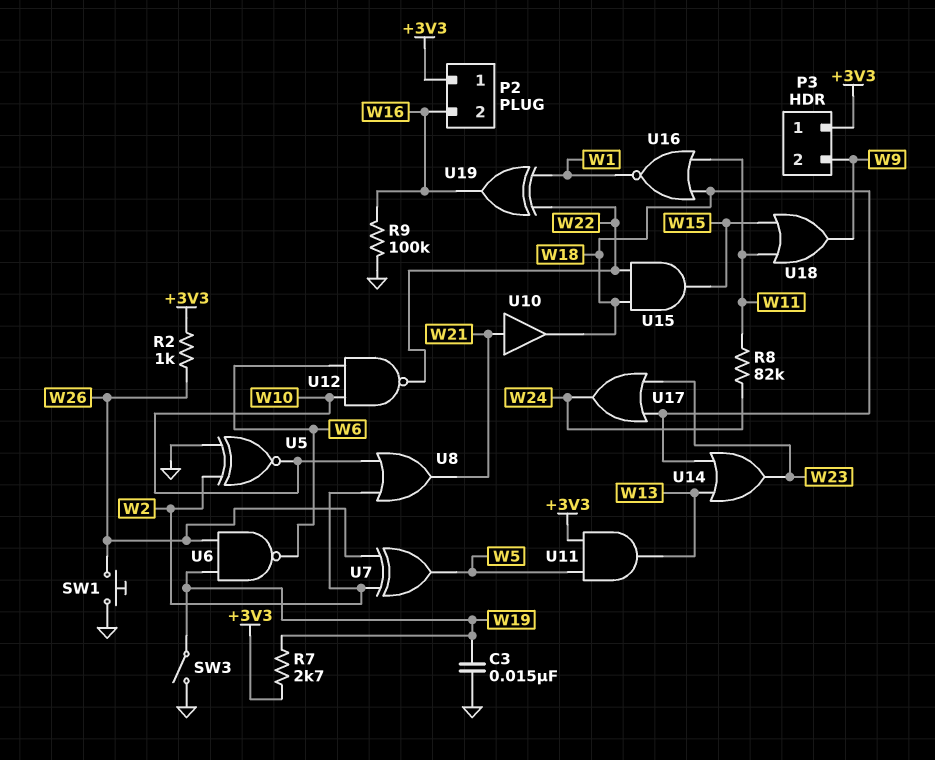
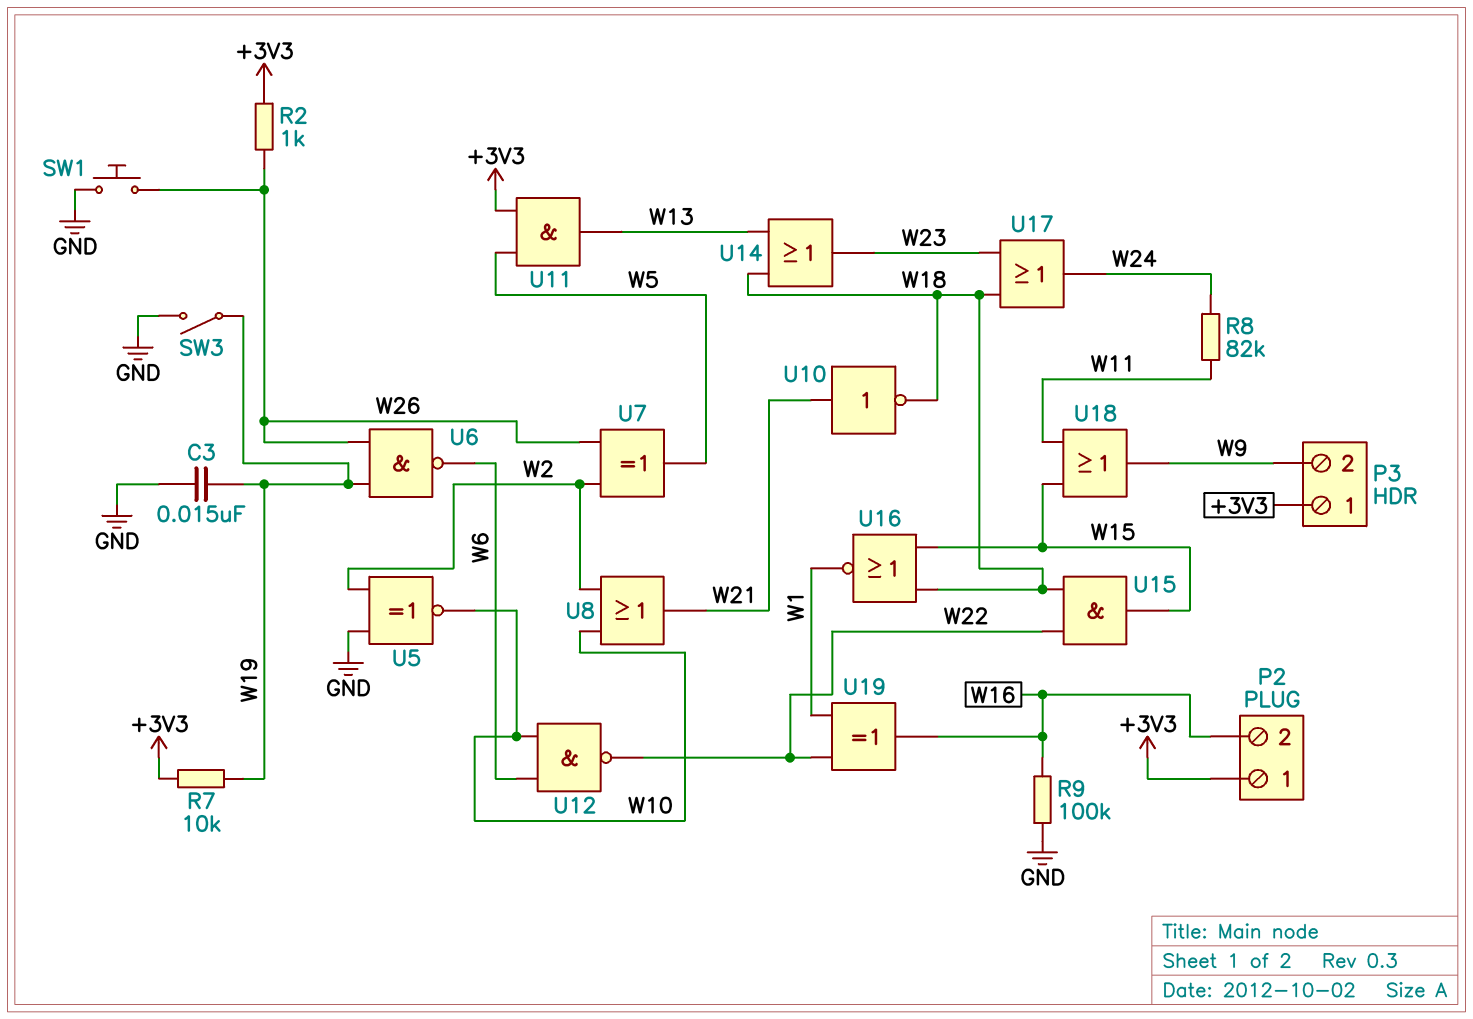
R7: 2.7k (+3V3, W19) -> 10k (+3V3, W19)
U10: buffer (in W21, out W18) -> NOT (in W21, out W18)
U16: NOR (in W11, in W18, out W1) -> NOR (in W15, in W18, out W1)

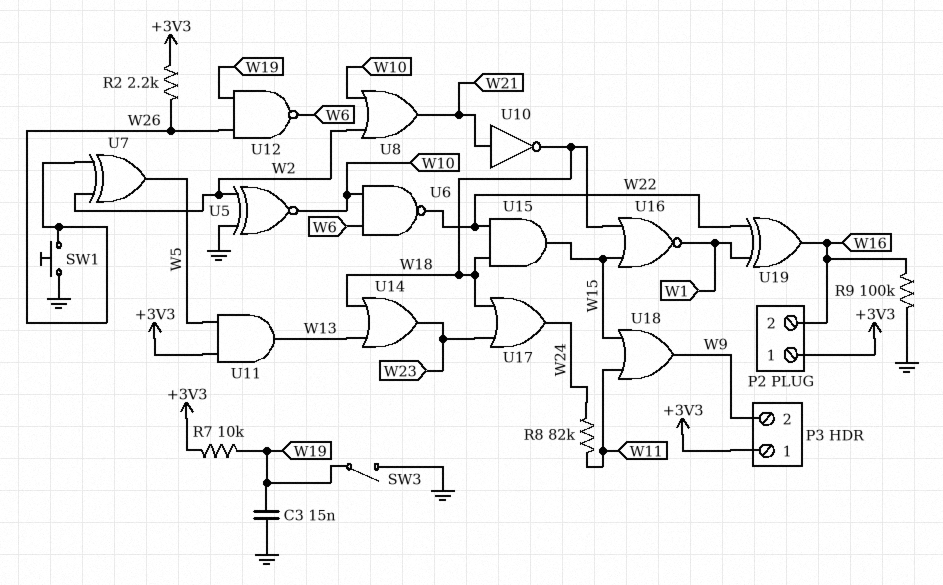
R2: 1k (+3V3, W26) -> 2.2k (+3V3, W26)
U6: NAND (in W19, in W26, out W6) -> NAND (in W6, in W10, out W22)
U12: NAND (in W6, in W10, out W22) -> NAND (in W19, in W26, out W6)

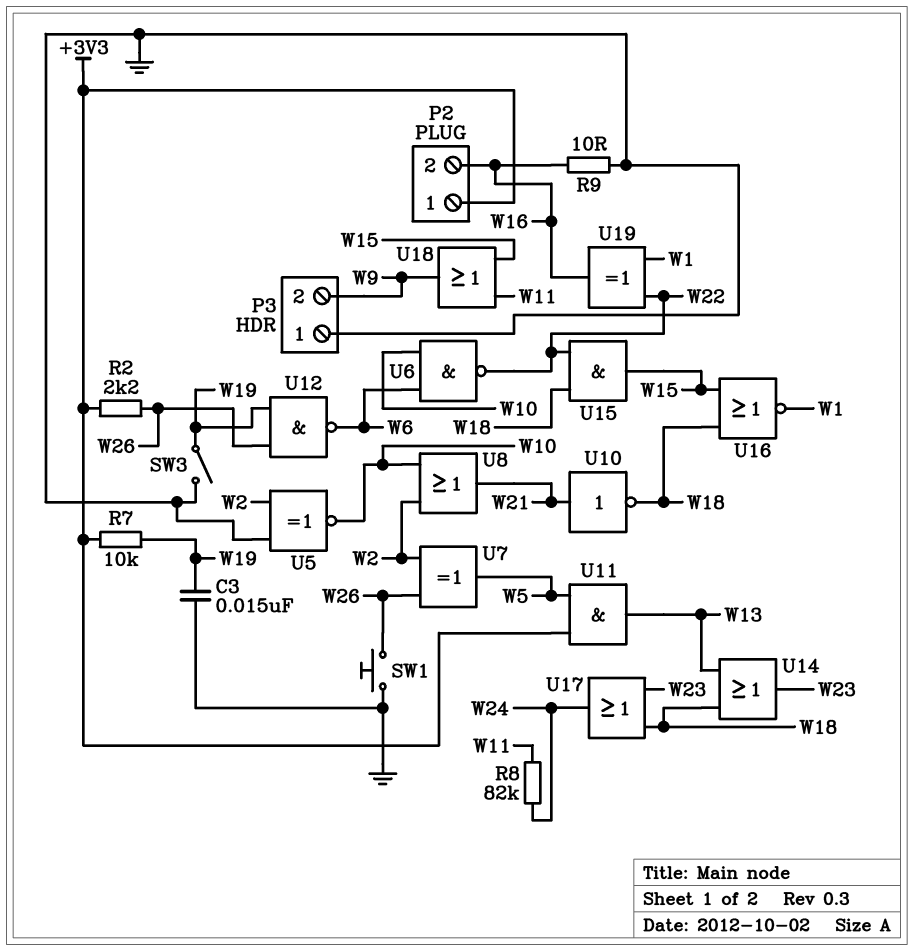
P3 pin 1: +3V3 -> GND
R9: 100k (GND, W16) -> 10 (GND, W16)

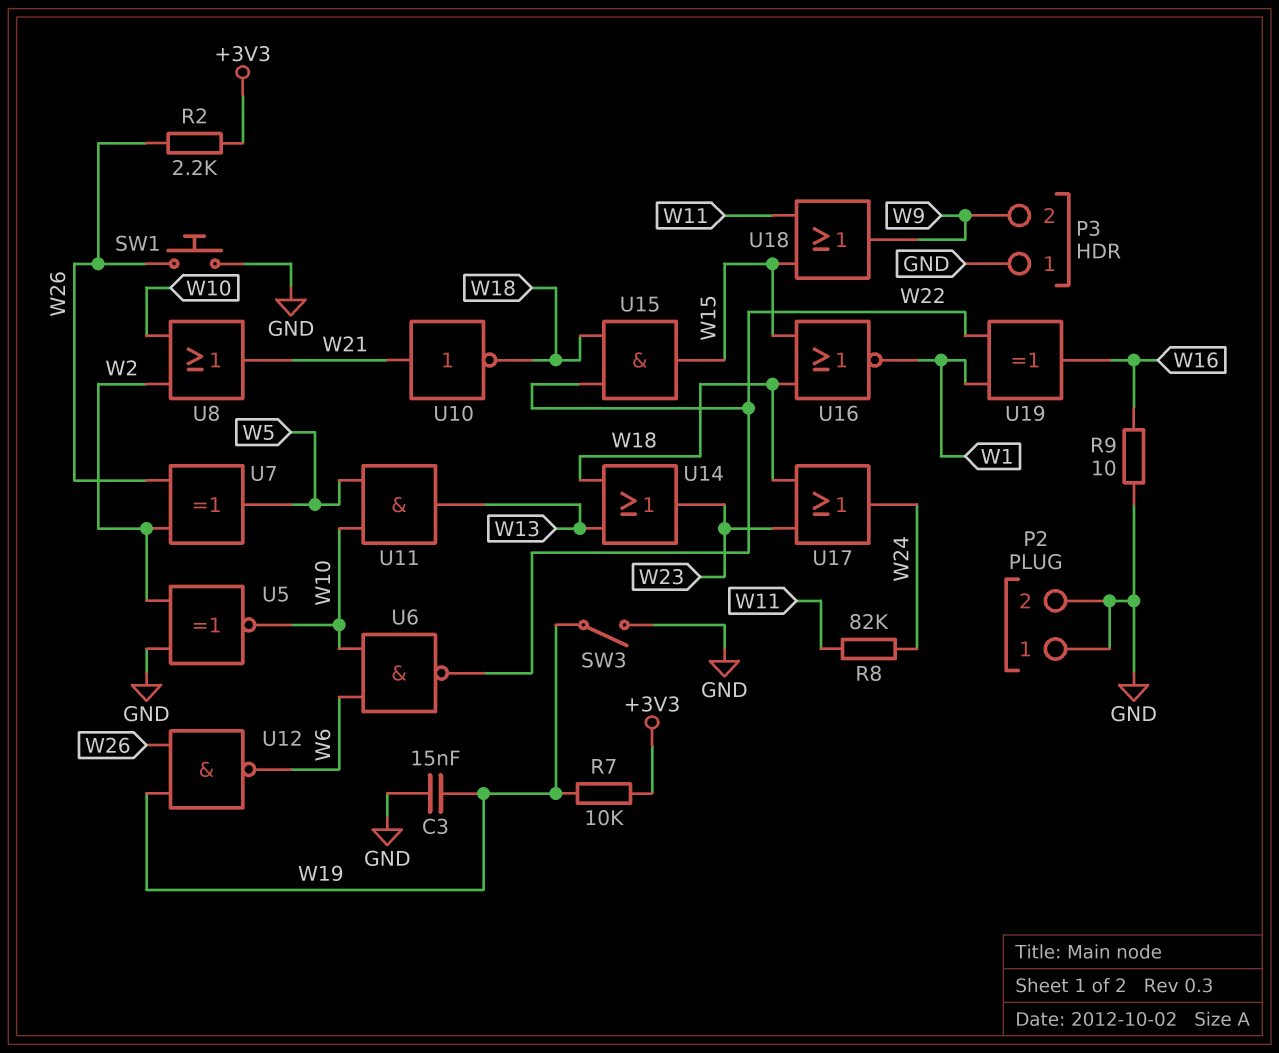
P2 pin 1: +3V3 -> GND
P2 pin 2: W16 -> GND
U11: AND (in +3V3, in W5, out W13) -> AND (in W5, in W10, out W13)

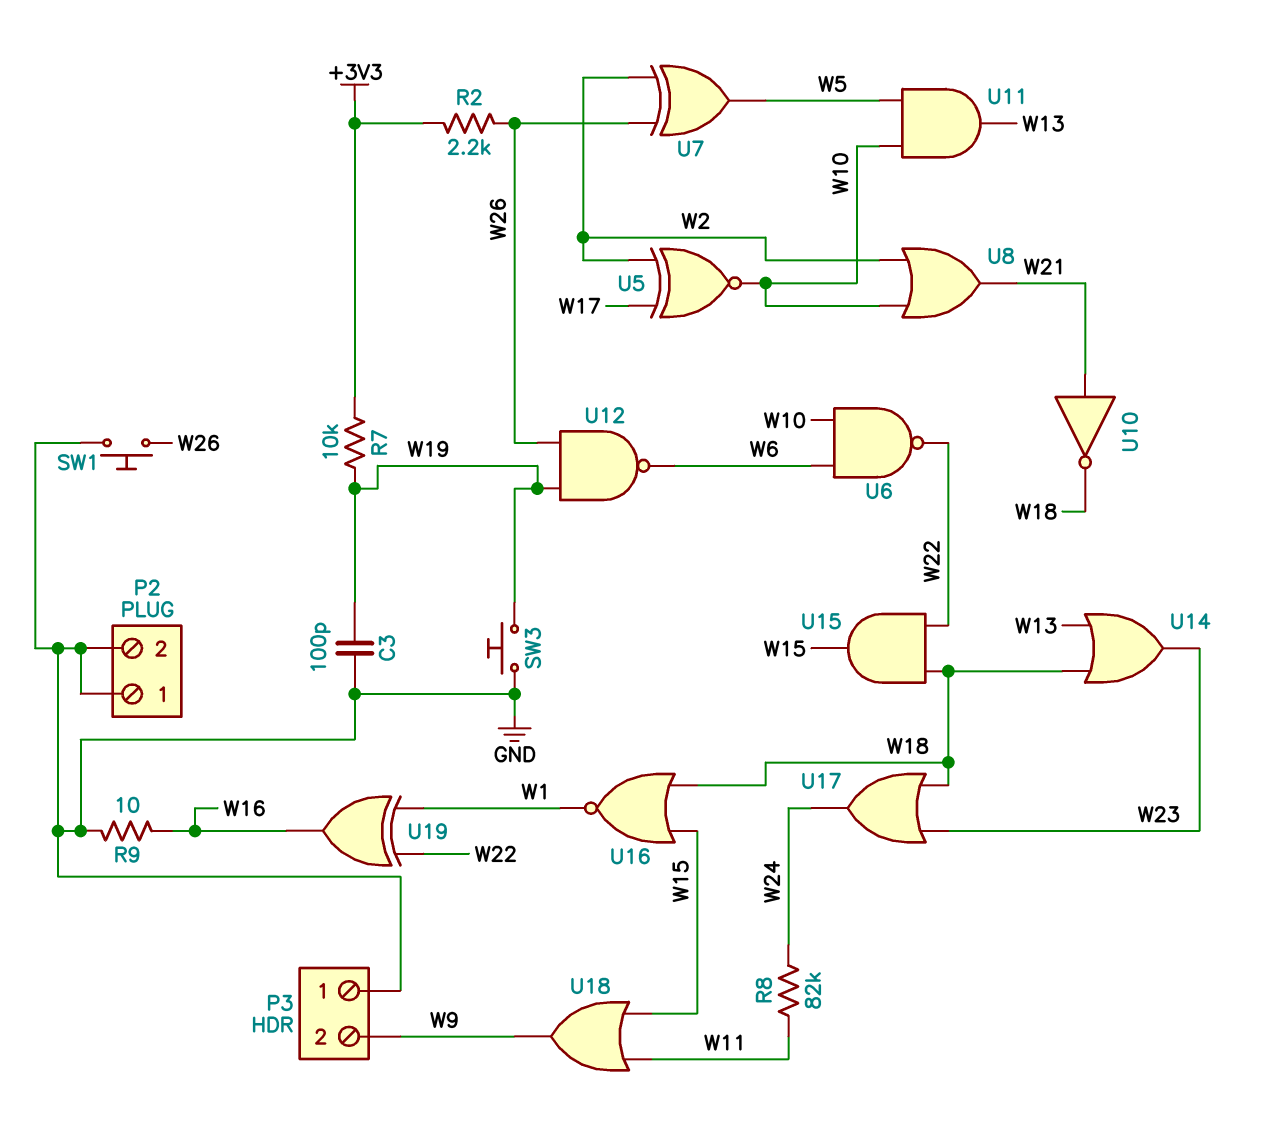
C3: 15nF (GND, W19) -> 100pF (GND, W19)
SW3: switch (GND, W19) -> button (GND, W19)
U5: XNOR (in GND, in W2, out W10) -> XNOR (in W2, in W17, out W10)

